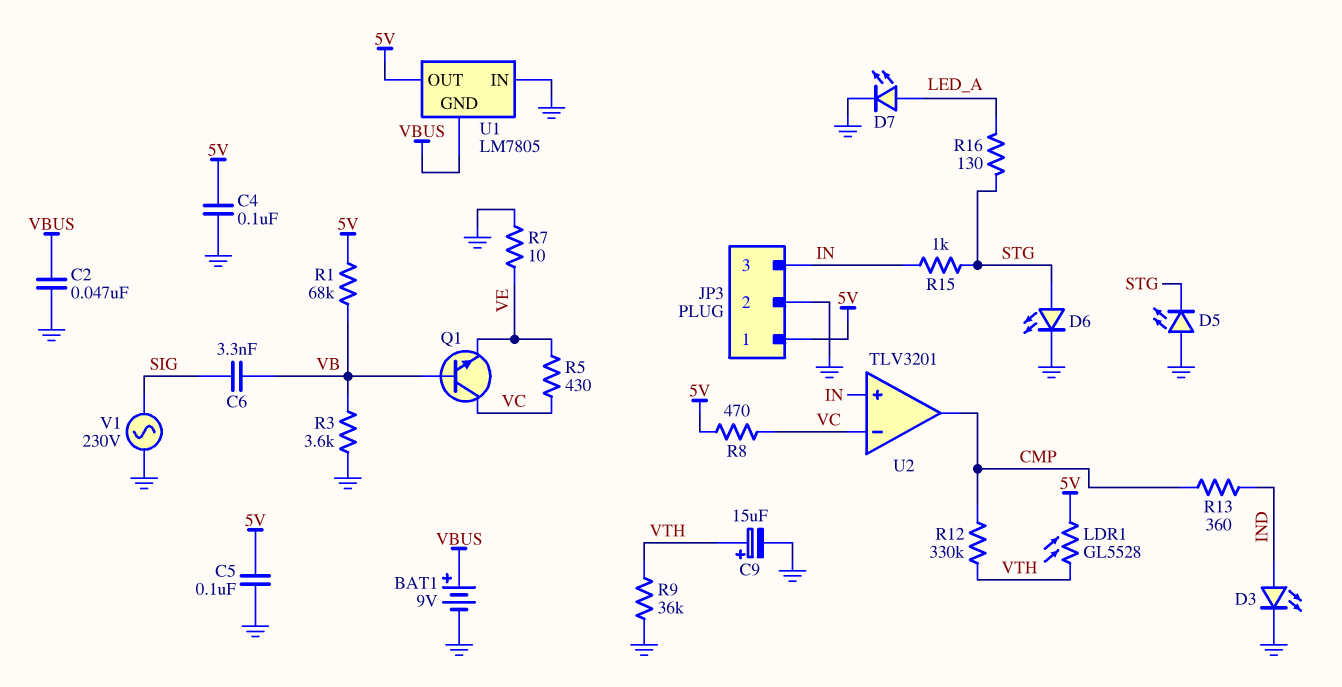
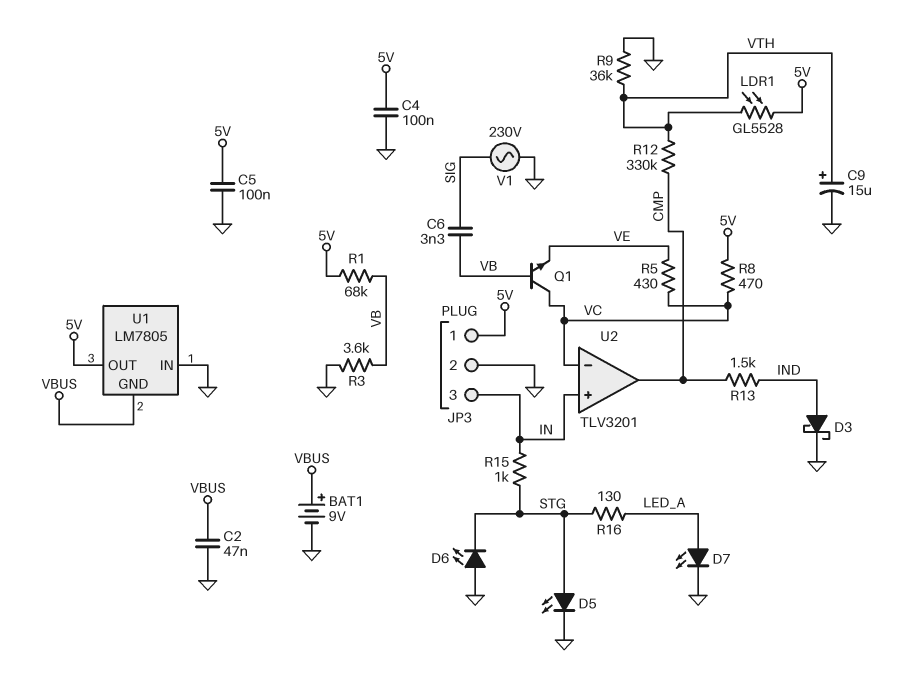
D3: LED (A IND, K GND) -> schottky (A IND, K GND)
D5: LED (A GND, K STG) -> LED (A STG, K GND)
D6: LED (A STG, K GND) -> LED (A GND, K STG)
R7: 10 (GND, VE) -> none
R13: 360 (CMP, IND) -> 1.5k (CMP, IND)

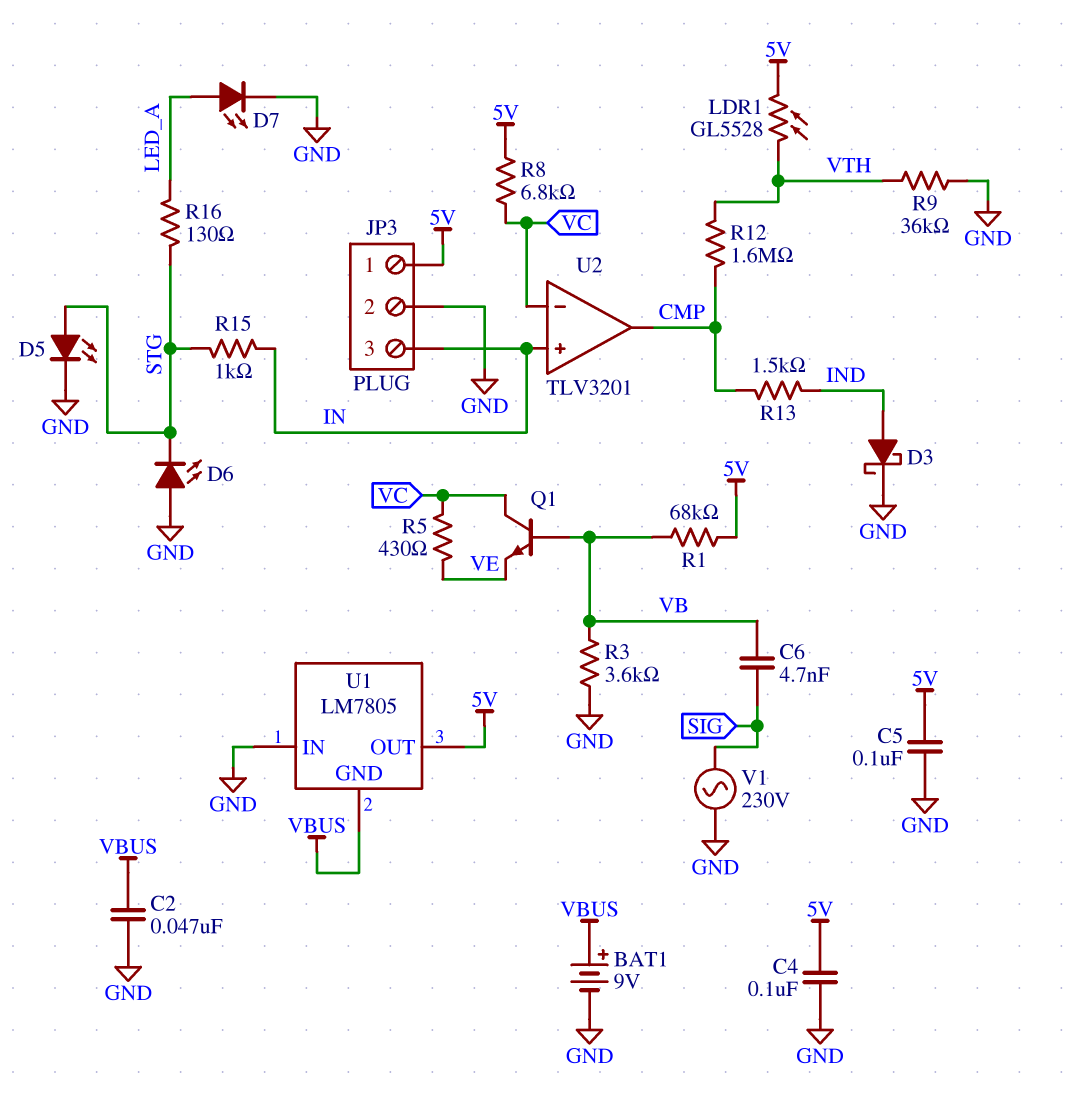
C6: 3.3nF (SIG, VB) -> 4.7nF (SIG, VB)
C9: 15uF (plus VTH, minus GND) -> none
R8: 470 (5V, VC) -> 6.8k (5V, VC)
R12: 330k (CMP, VTH) -> 1.6M (CMP, VTH)

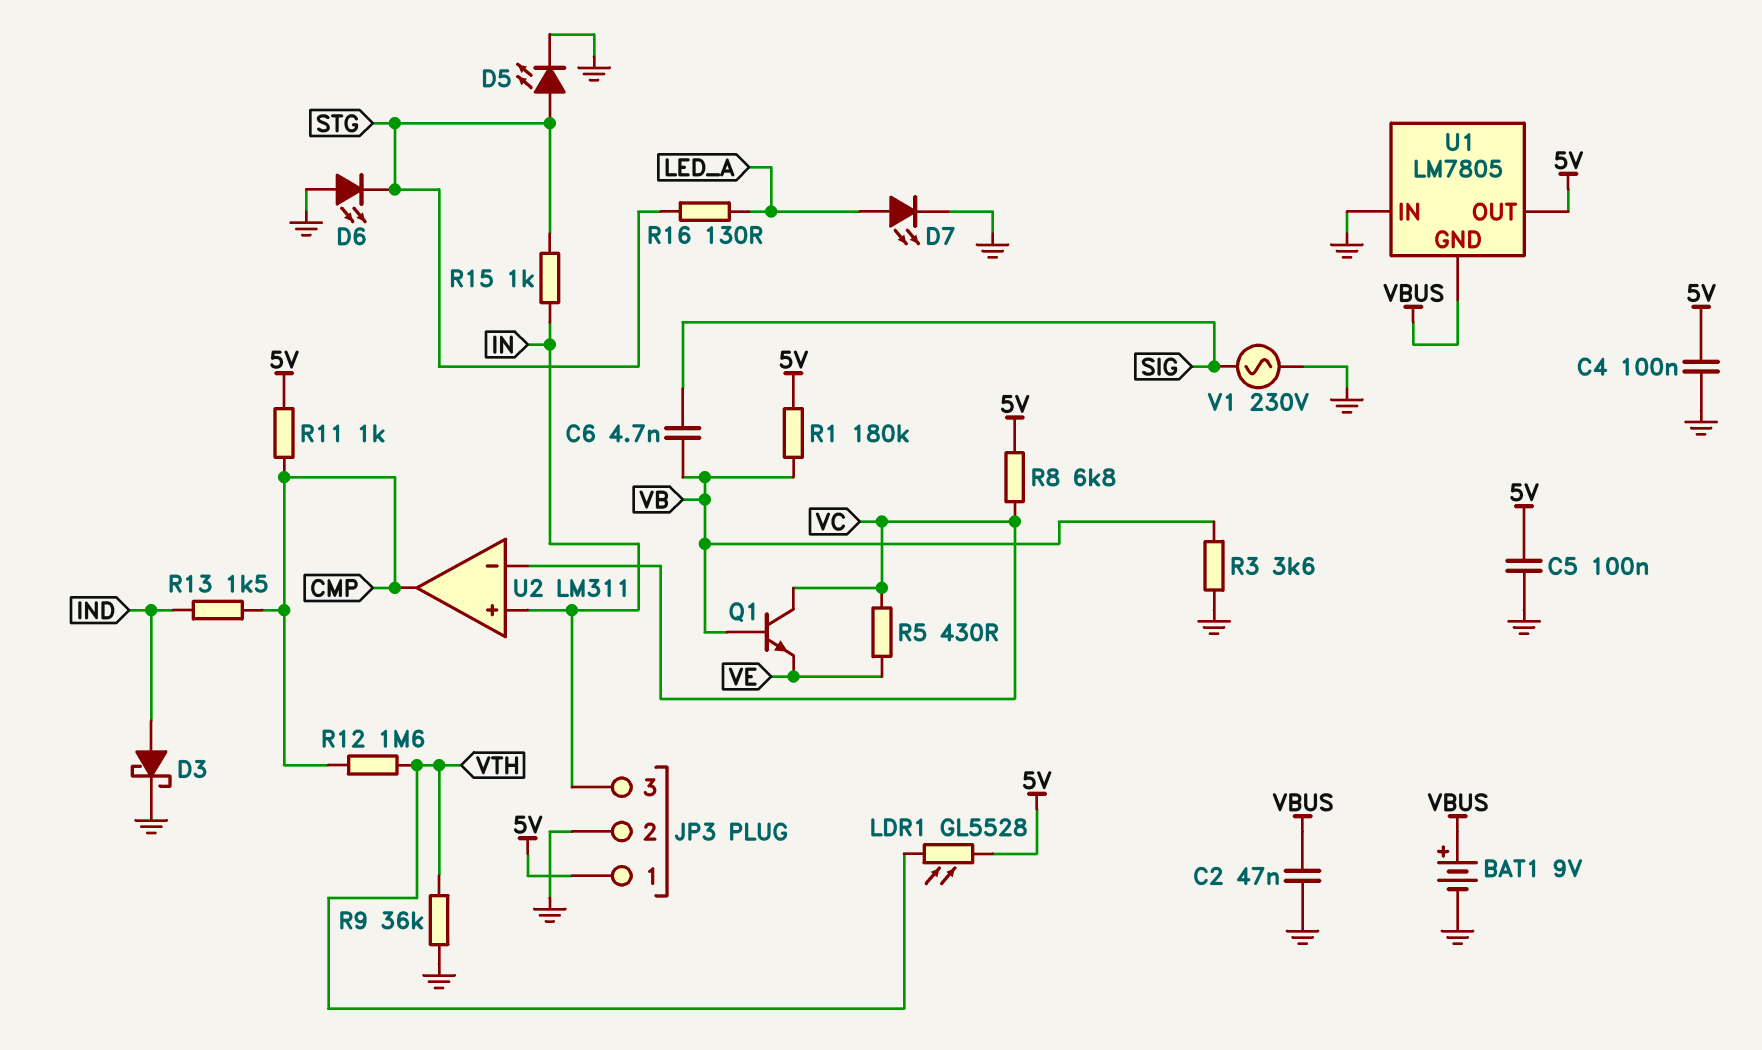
R1: 68k (5V, VB) -> 180k (5V, VB)
R11: none -> 1k (5V, CMP)
U2: TLV3201 -> LM311

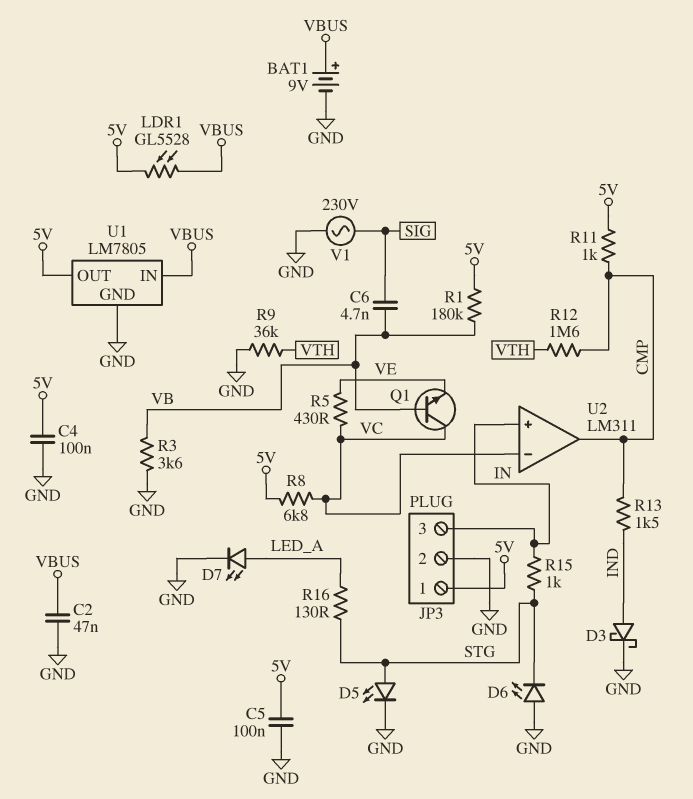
LDR1: GL5528 (5V, VTH) -> GL5528 (5V, VBUS)
U1 pin GND: VBUS -> GND
U1 pin IN: GND -> VBUS

